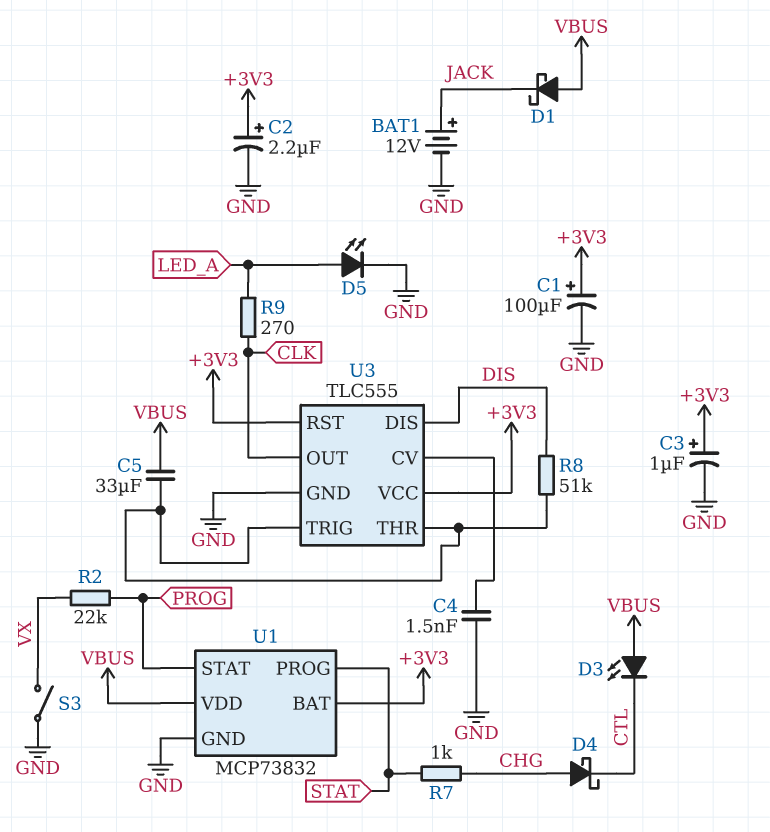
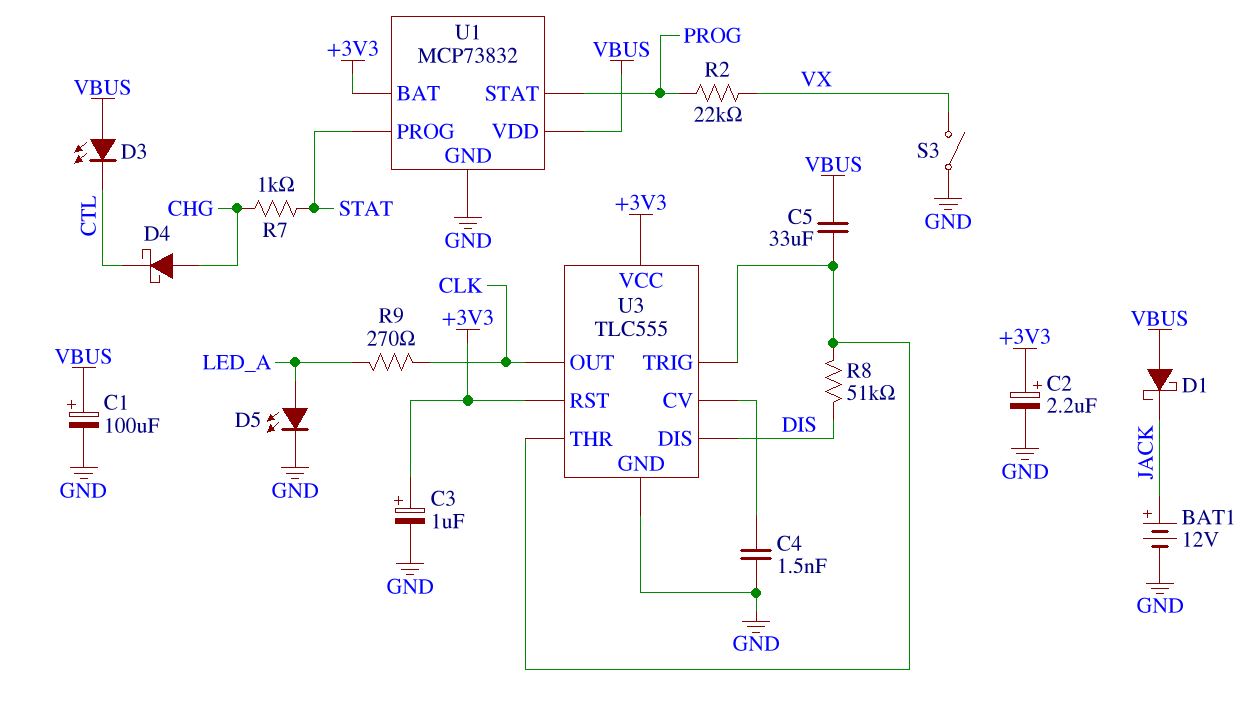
C1: 100uF (plus +3V3, minus GND) -> 100uF (plus VBUS, minus GND)

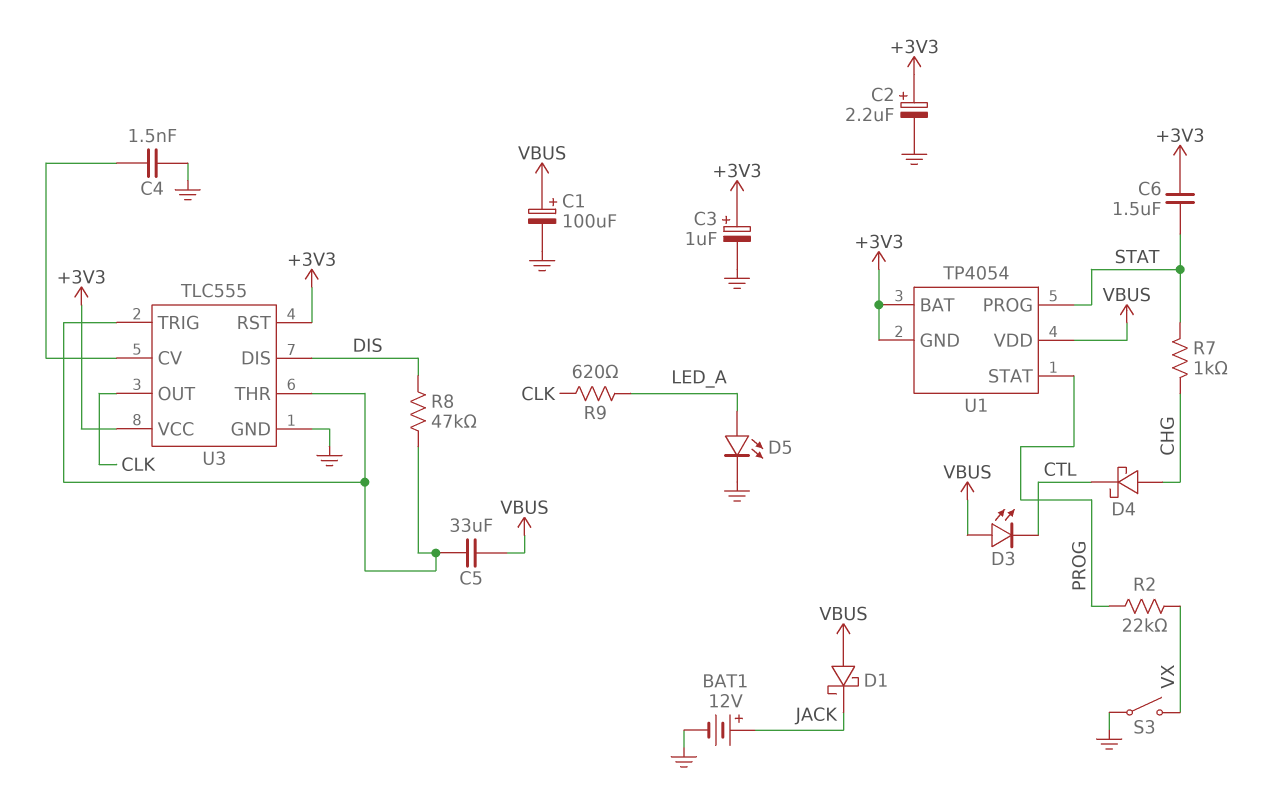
C6: none -> 1.5uF (+3V3, STAT)
R8: 51k (DIS, U3/THR) -> 47k (DIS, U3/THR)
R9: 270 (CLK, LED_A) -> 620 (CLK, LED_A)
U1: MCP73832 -> TP4054
U1 pin GND: GND -> +3V3

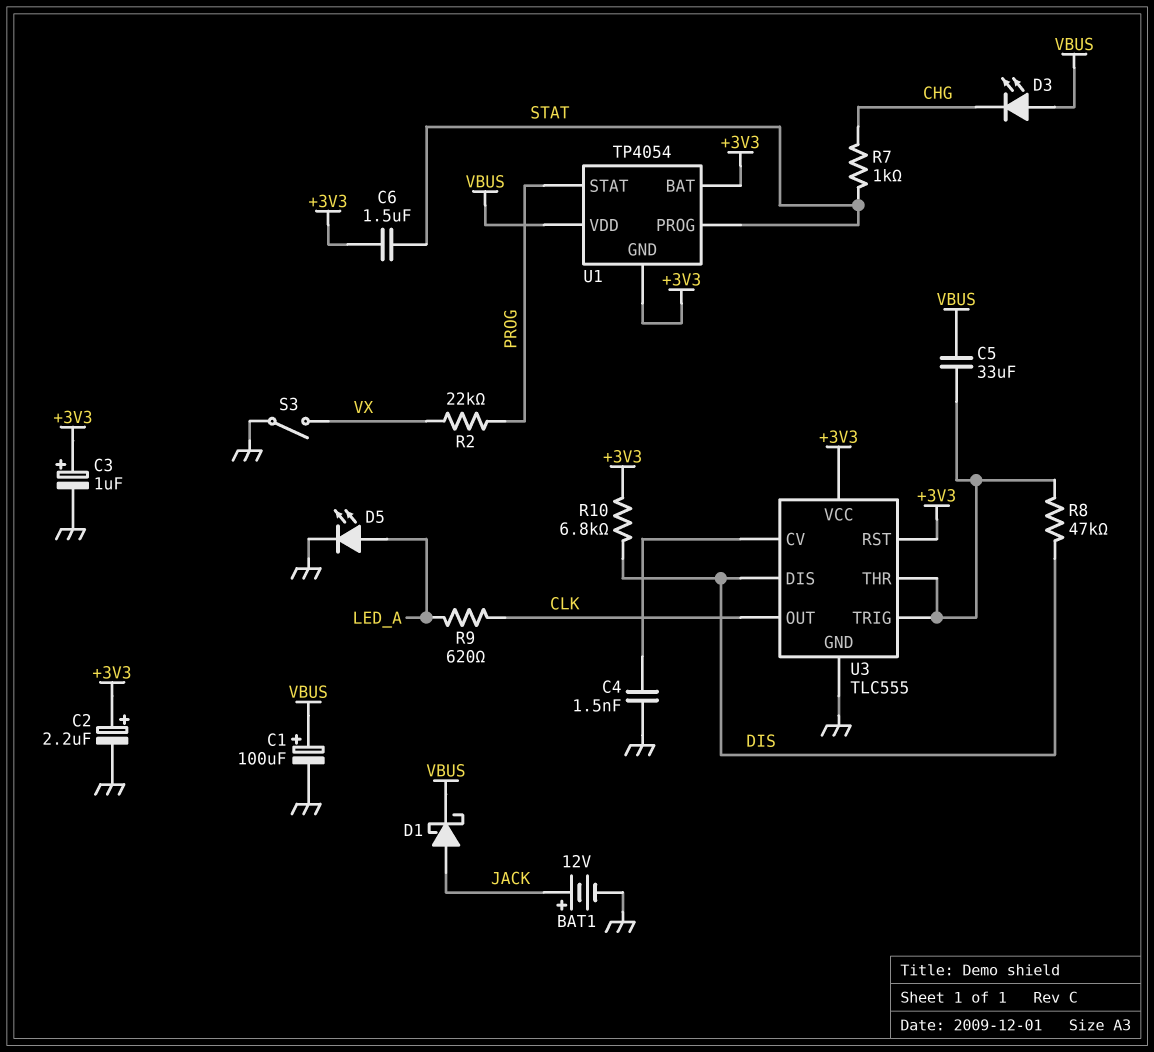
D1: schottky (A VBUS, K JACK) -> schottky (A JACK, K VBUS)
D3: LED (A VBUS, K CTL) -> LED (A VBUS, K CHG)
D4: schottky (A CHG, K CTL) -> none
R10: none -> 6.8k (+3V3, DIS)

